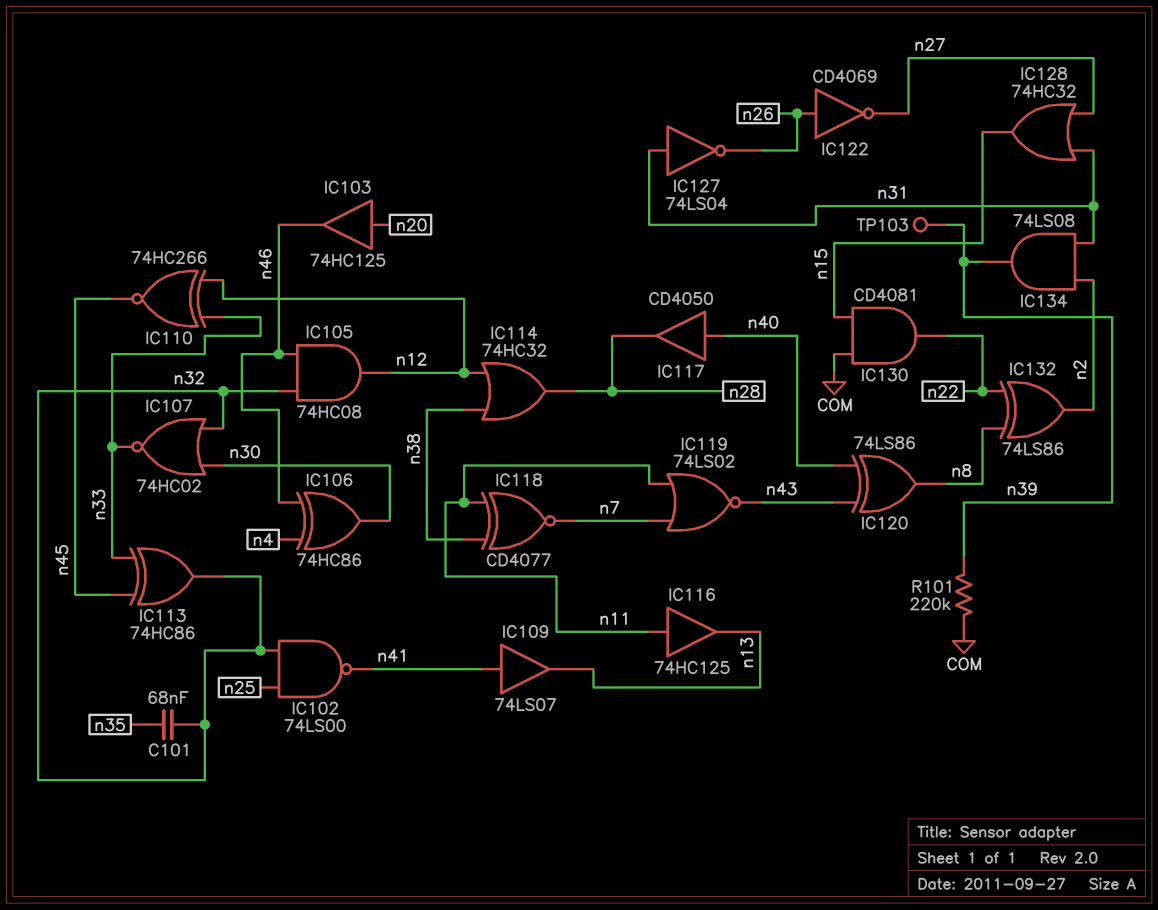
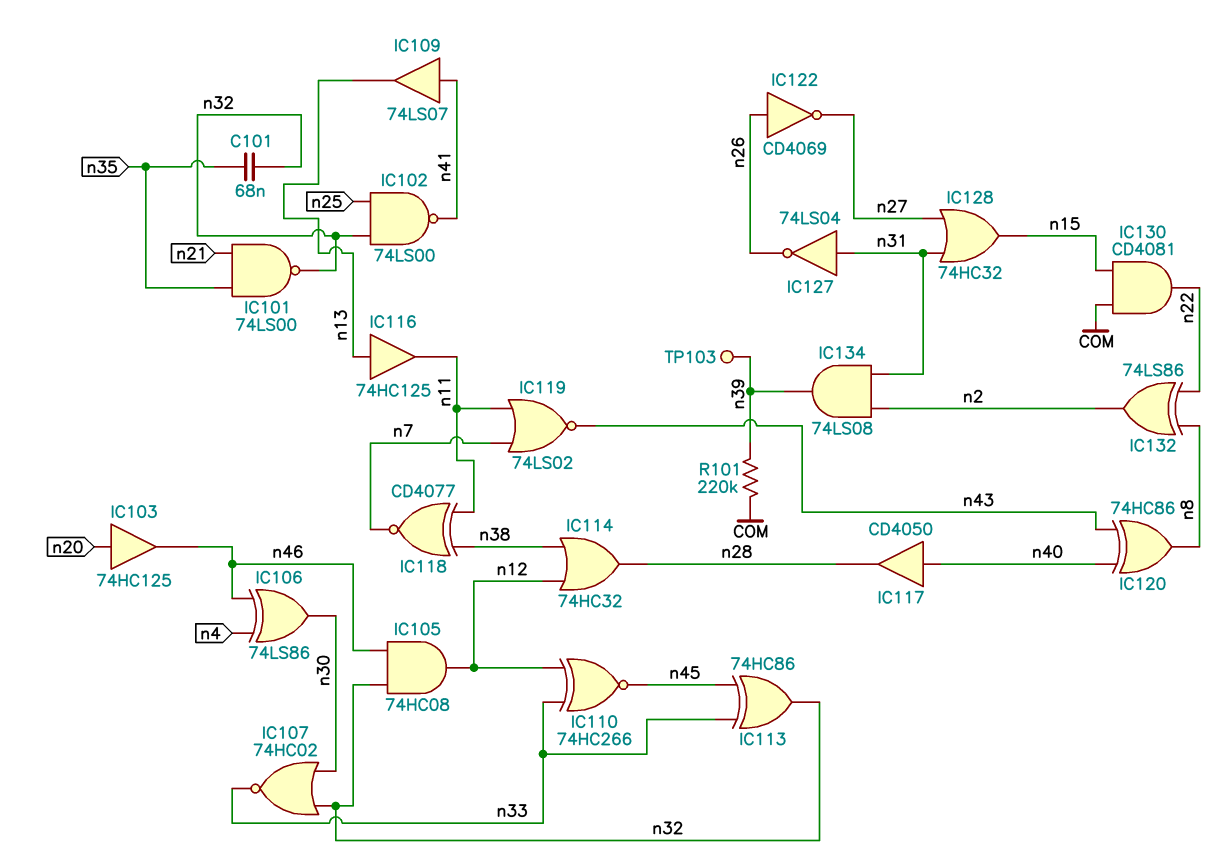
IC101: none -> NAND 74LS00 (in n21, in n35, out n32)
IC106: XOR 74HC86 (in n4, in n46, out n30) -> XOR 74LS86 (in n4, in n46, out n30)
IC116: buffer 74HC125 (in n11, out n13) -> buffer 74HC125 (in n13, out n11)
IC120: XOR 74LS86 (in n40, in n43, out n8) -> XOR 74HC86 (in n40, in n43, out n8)

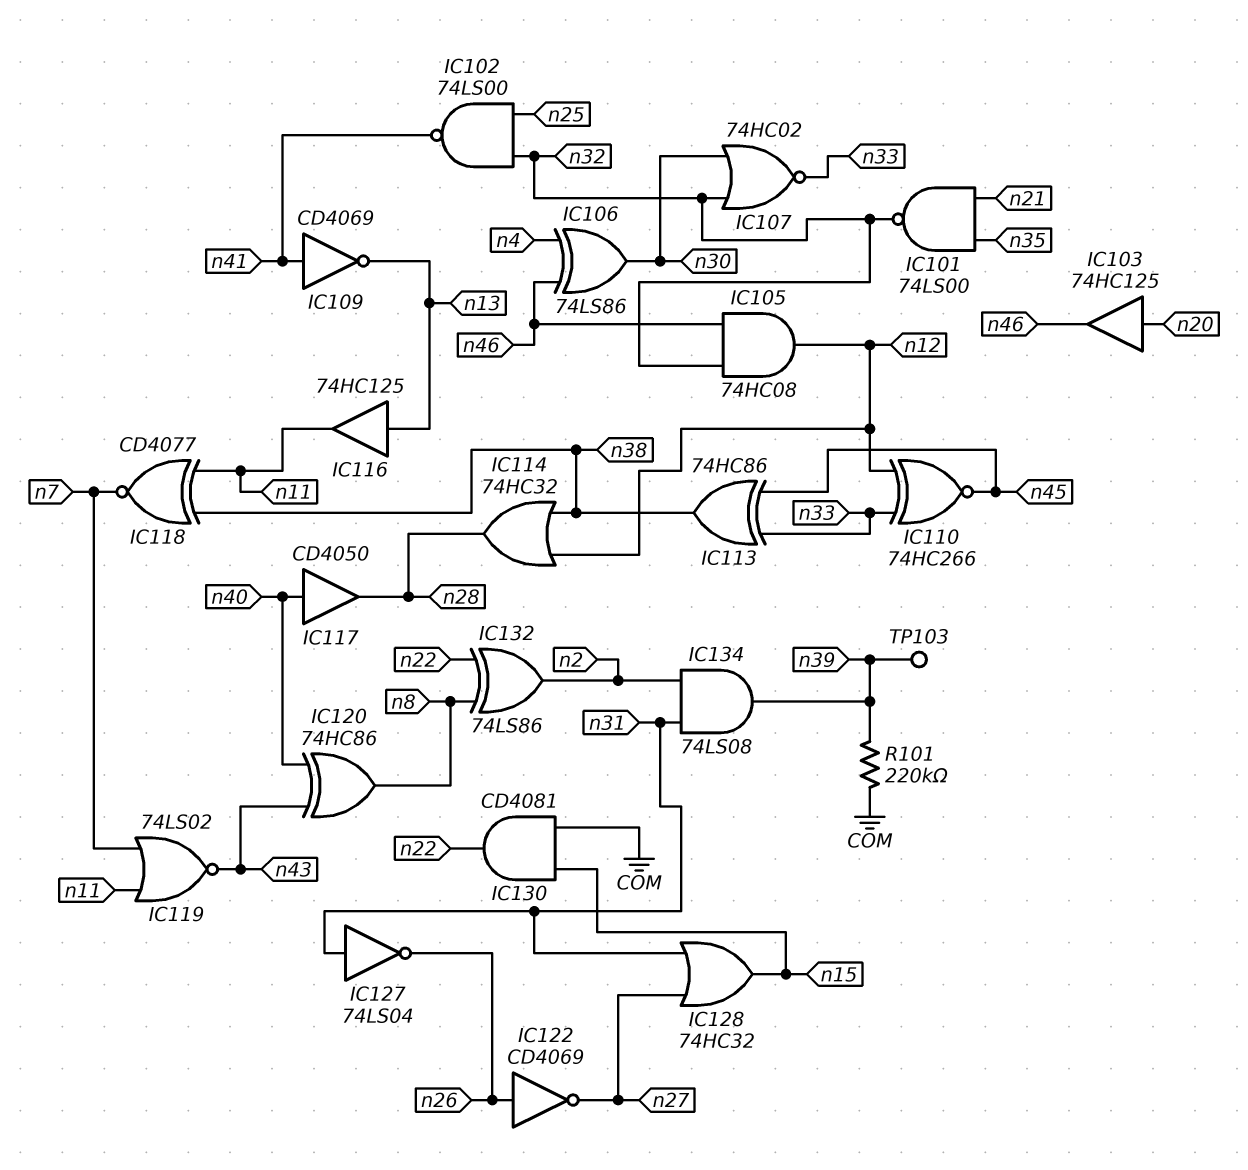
C101: 68nF (n32, n35) -> none
IC109: buffer 74LS07 (in n41, out n13) -> NOT CD4069 (in n41, out n13)
IC113: XOR 74HC86 (in n33, in n45, out n32) -> XOR 74HC86 (in n33, in n45, out n38)

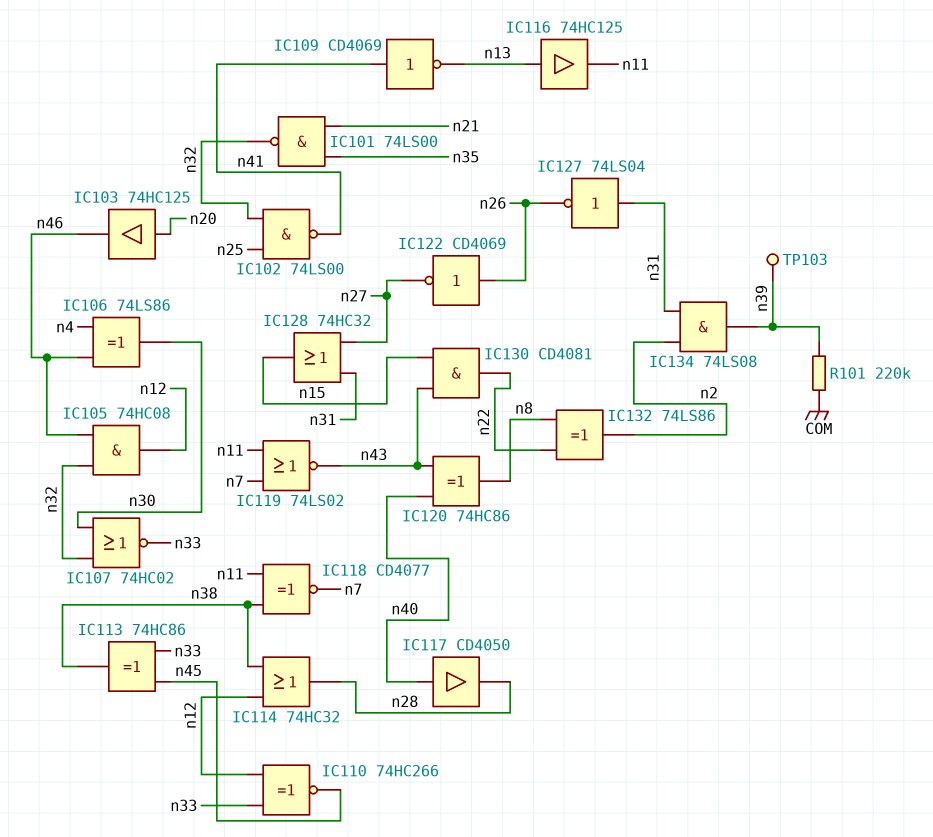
IC130: AND CD4081 (in COM, in n15, out n22) -> AND CD4081 (in n15, in n43, out n22)

